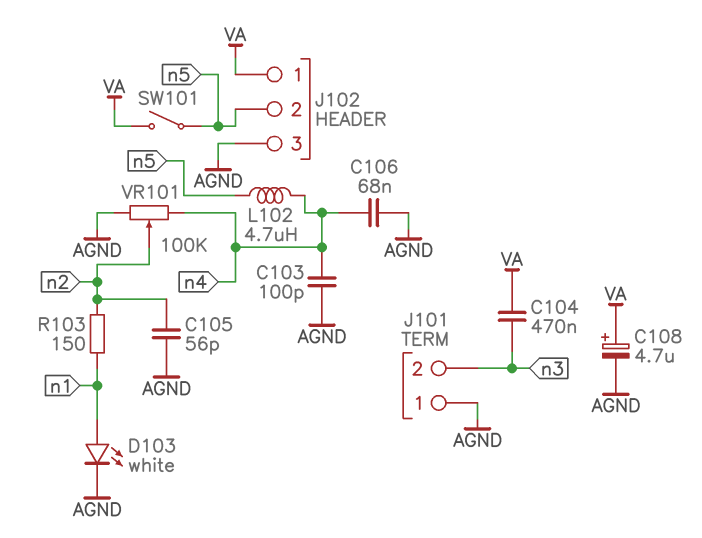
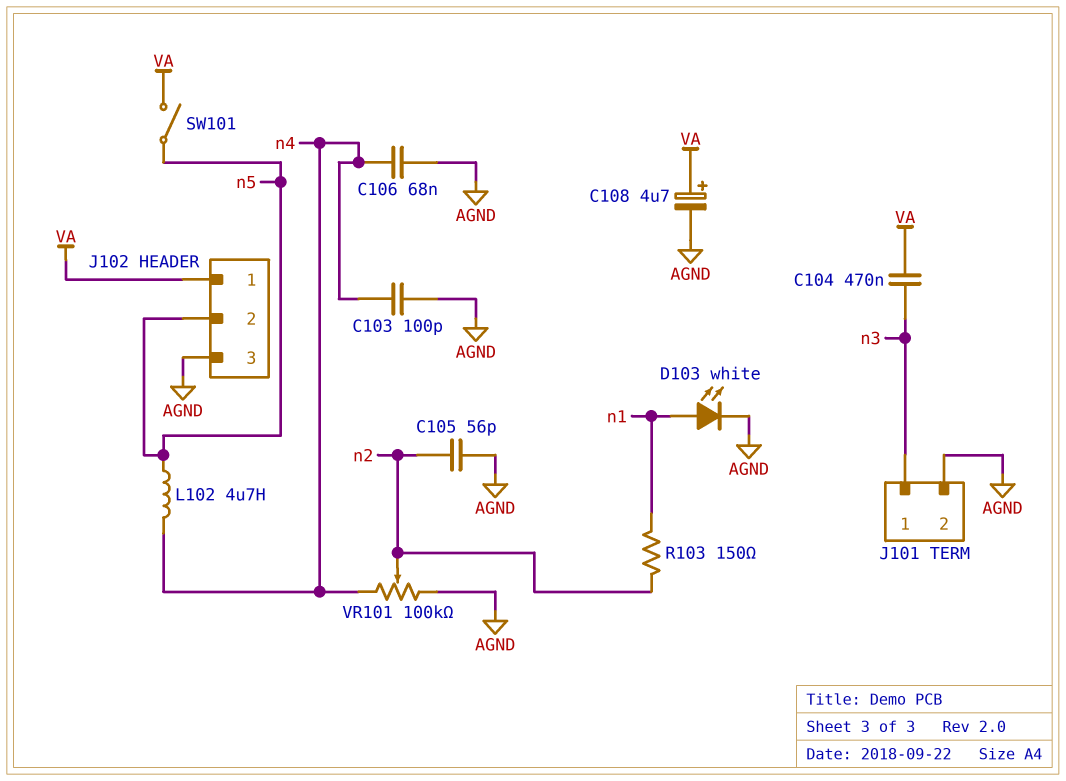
J101 pin 1: AGND -> n3
J101 pin 2: n3 -> AGND

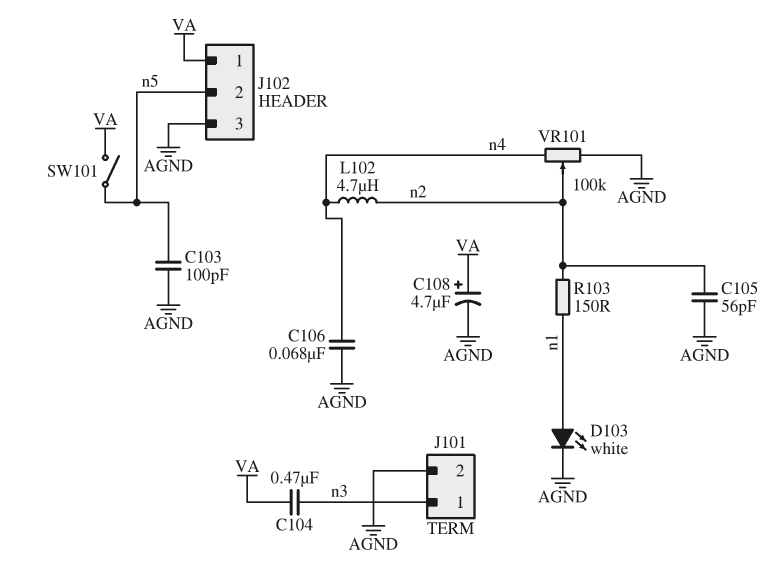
C103: 100pF (AGND, n4) -> 100pF (AGND, n5)
L102: 4.7uH (n4, n5) -> 4.7uH (n2, n4)

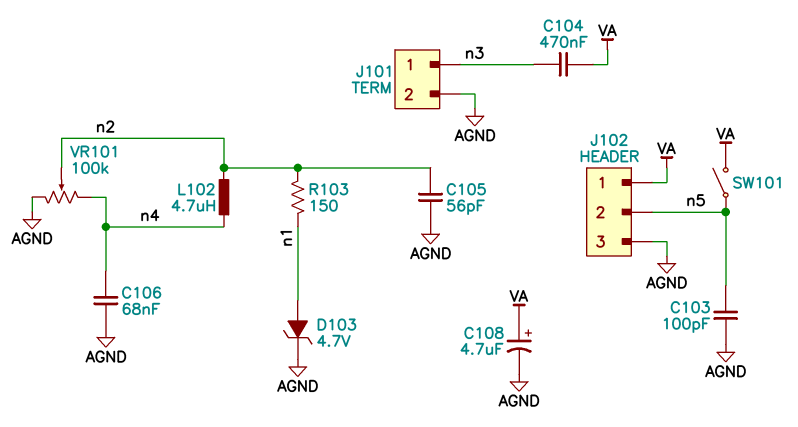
D103: LED white (A n1, K AGND) -> zener 4.7V (A n1, K AGND)

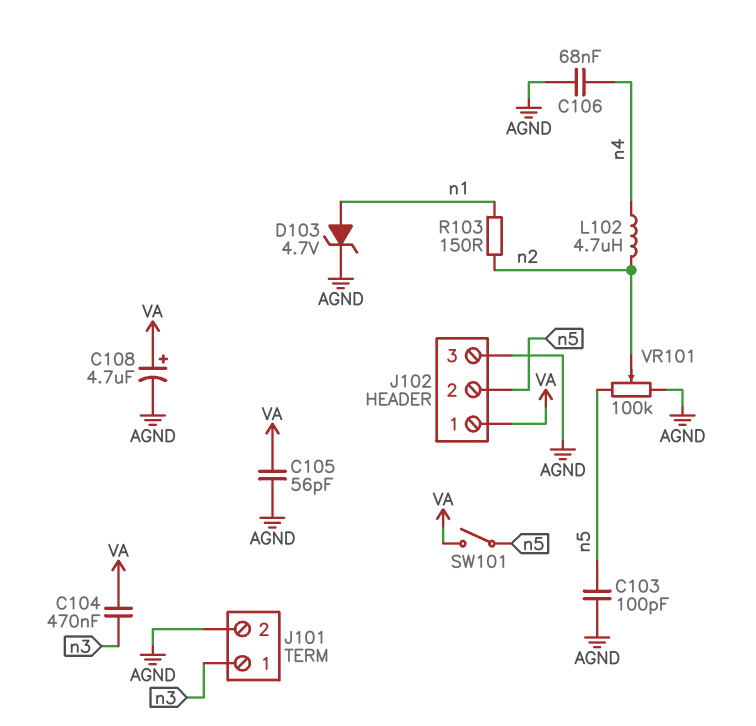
C105: 56pF (AGND, n2) -> 56pF (AGND, VA)
VR101: 100k (AGND, n4, wiper n2) -> 100k (AGND, n5, wiper n2)

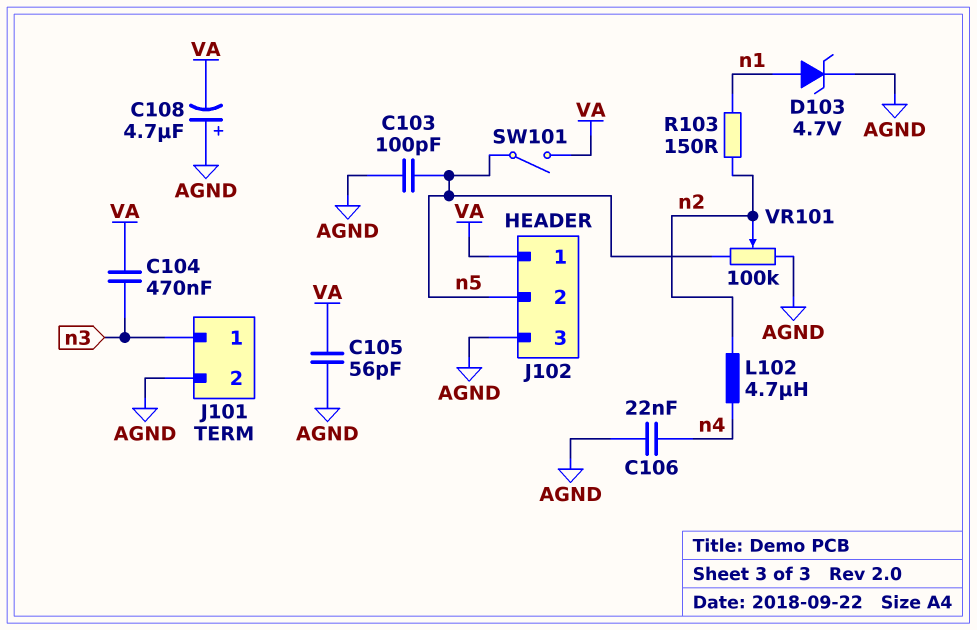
C106: 68nF (AGND, n4) -> 22nF (AGND, n4)
C108: 4.7uF (plus VA, minus AGND) -> 4.7uF (plus AGND, minus VA)

